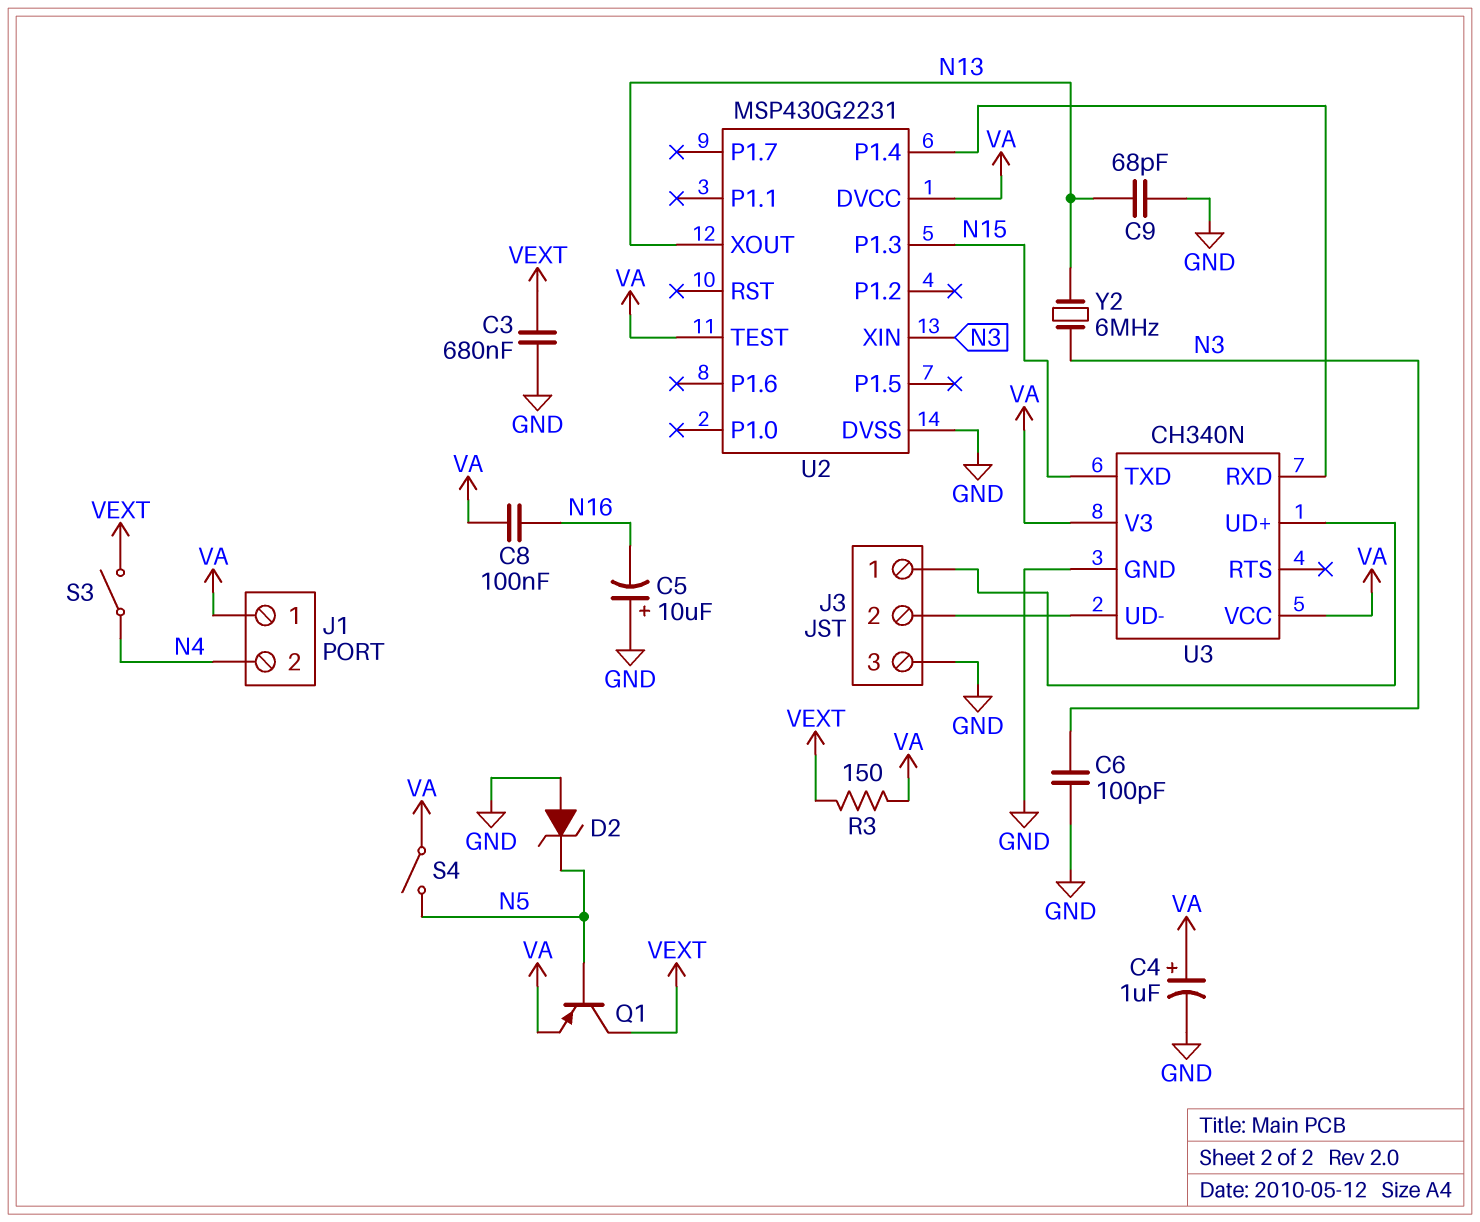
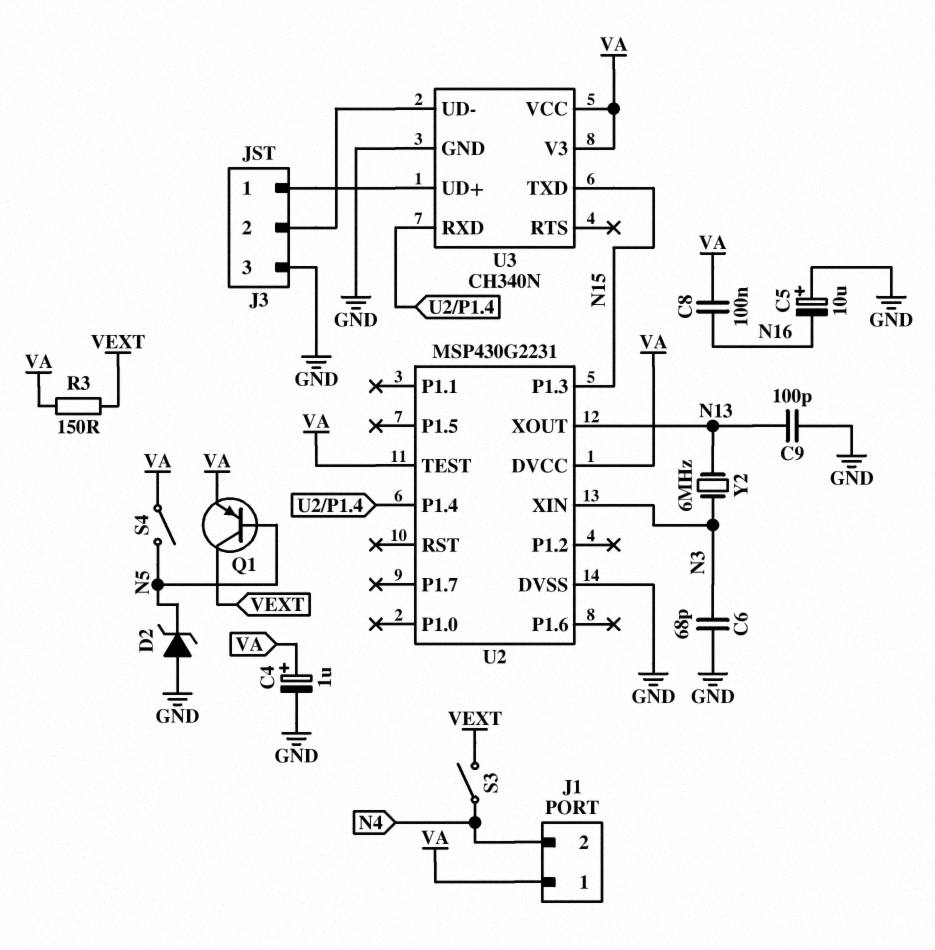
C3: 680nF (GND, VEXT) -> none
C6: 100pF (GND, N3) -> 68pF (GND, N3)
C9: 68pF (GND, N13) -> 100pF (GND, N13)

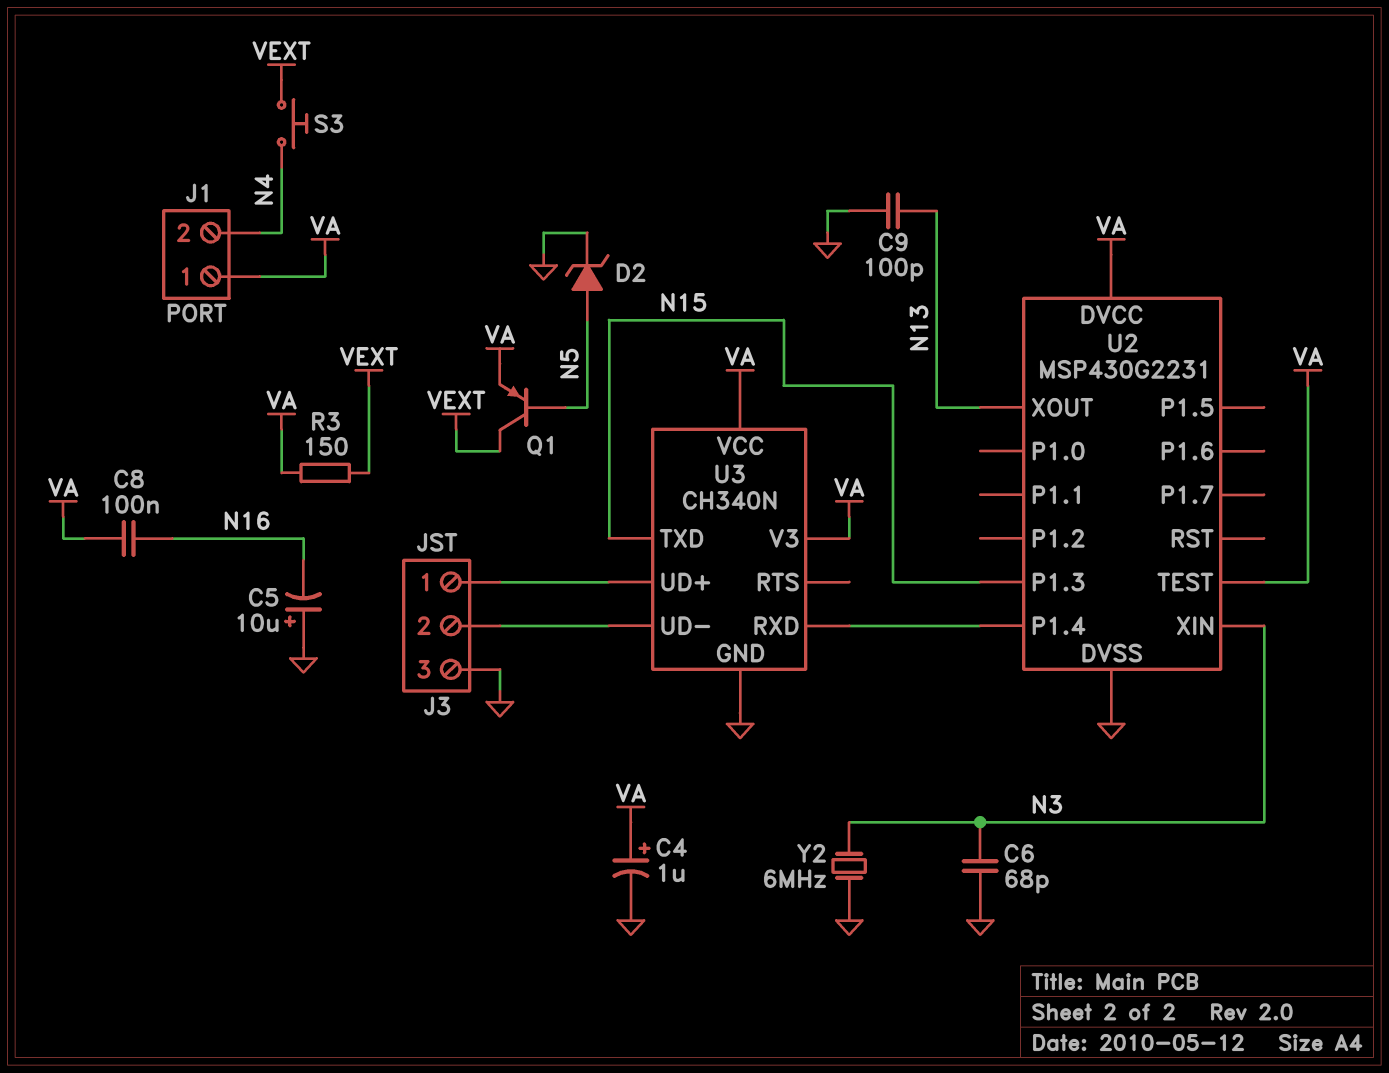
D2: zener (A GND, K N5) -> zener (A N5, K GND)
S3: switch (N4, VEXT) -> button (N4, VEXT)
S4: switch (N5, VA) -> none
Y2: 6MHz (N3, N13) -> 6MHz (GND, N3)

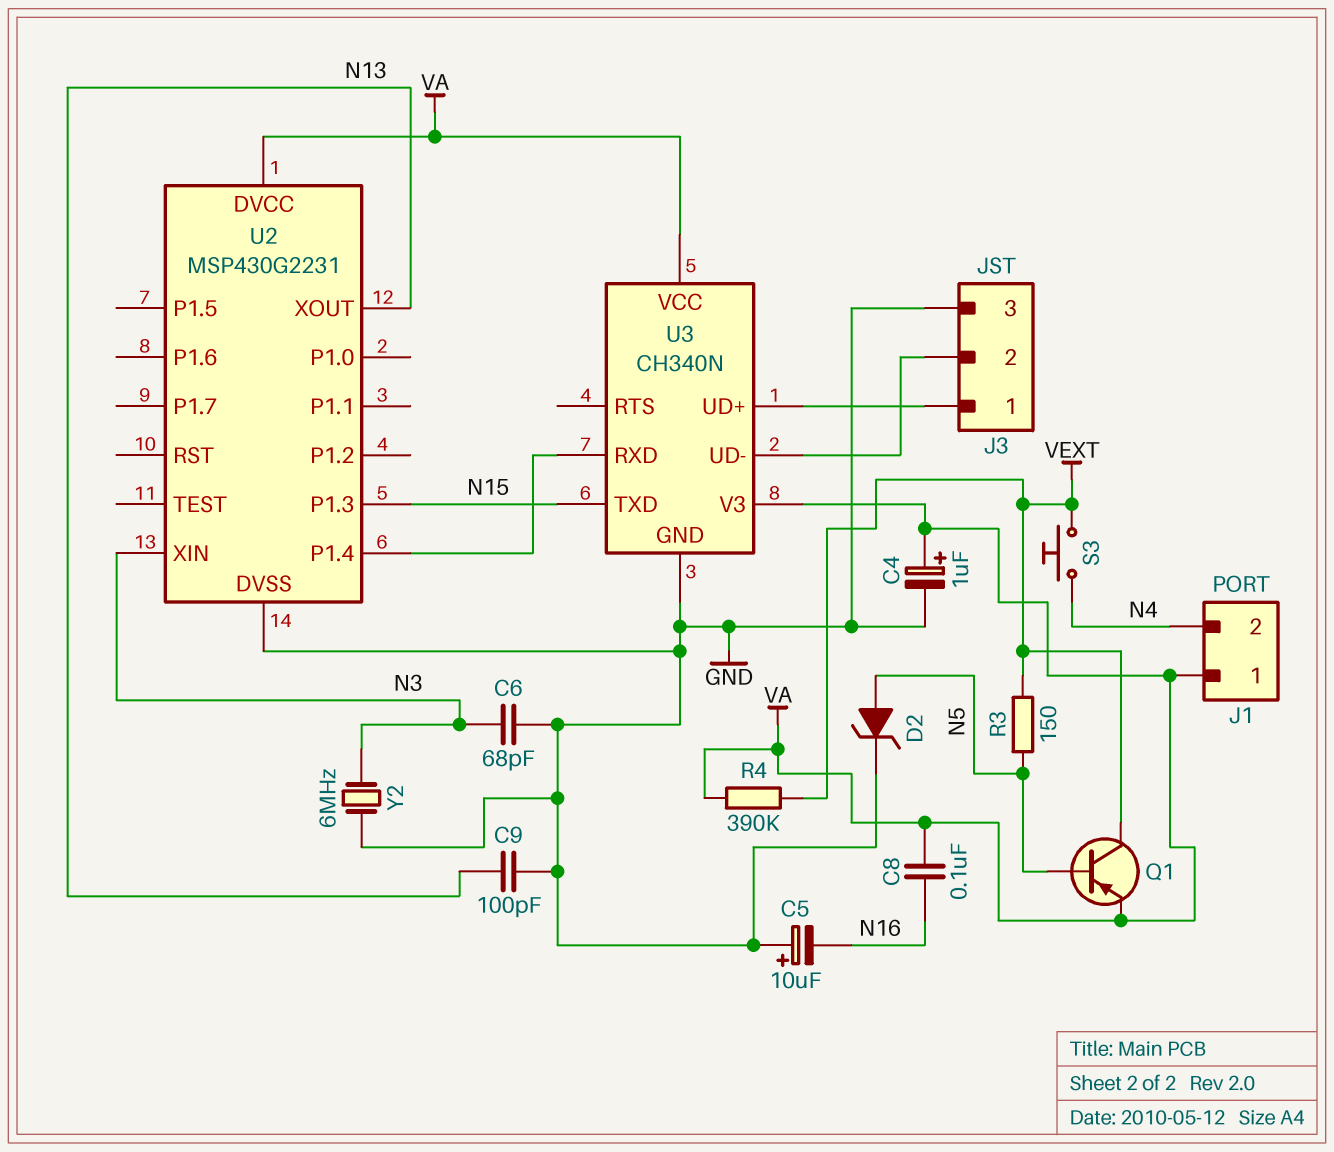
R3: 150 (VA, VEXT) -> 150 (N5, VEXT)
R4: none -> 390k (VA, VEXT)
U2 pin TEST: VA -> none

